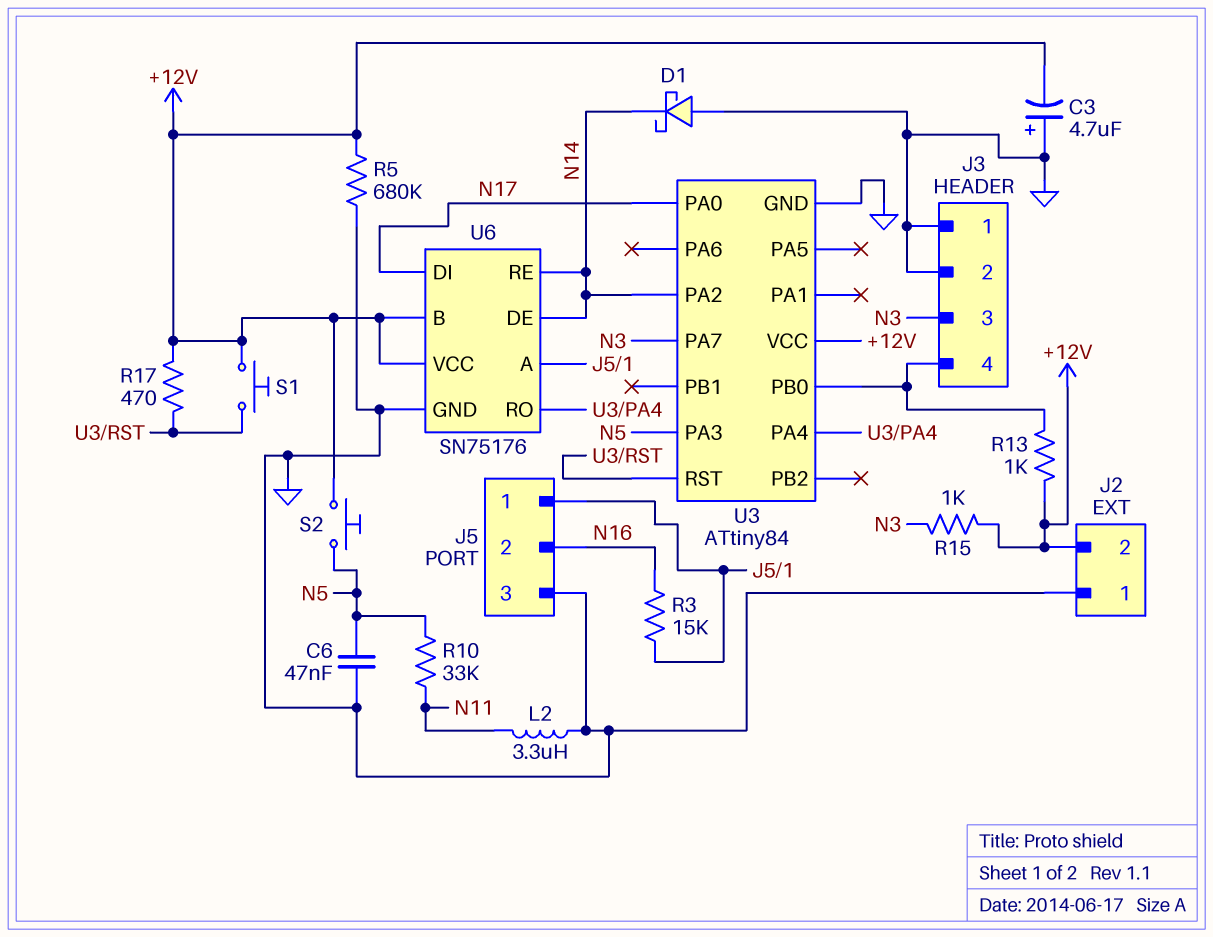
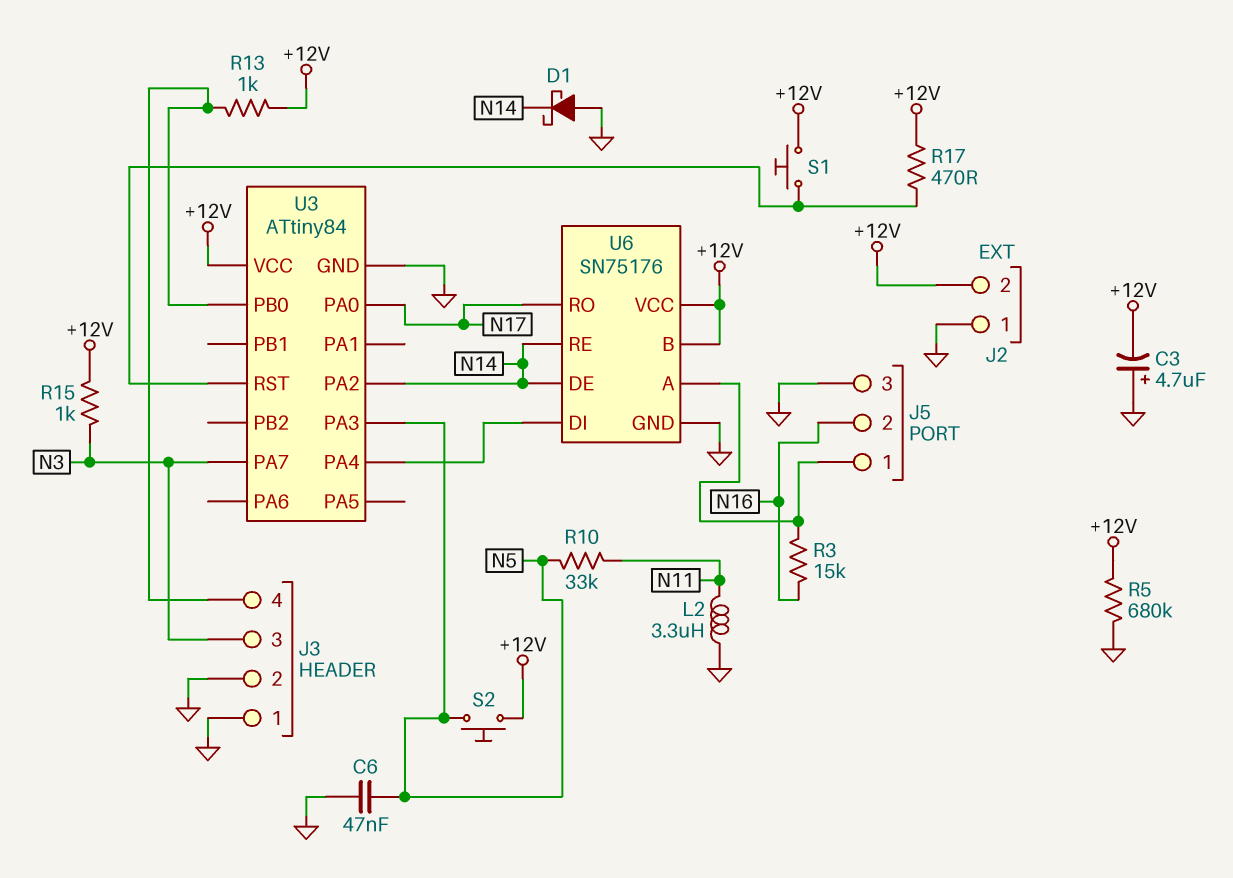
U6 pin DI: N17 -> U3/PA4
U6 pin RO: U3/PA4 -> N17

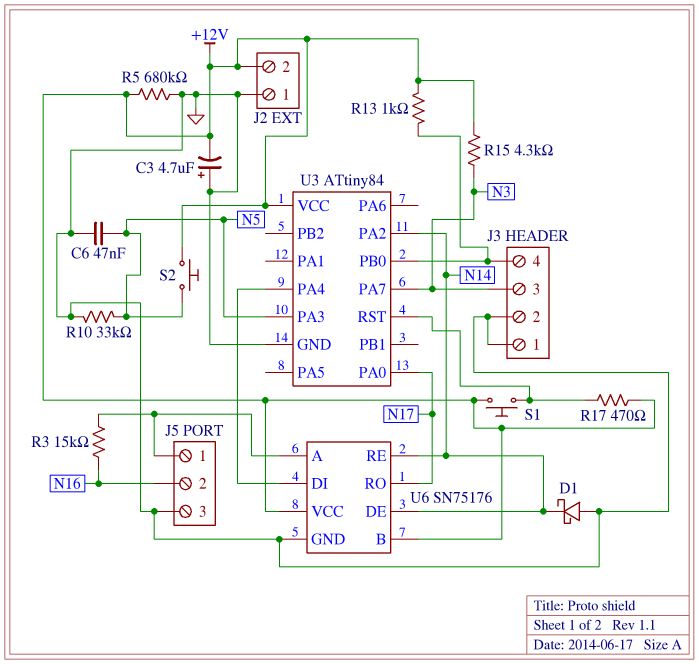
L2: 3.3uH (GND, N11) -> none
R10: 33k (N5, N11) -> 33k (GND, N5)
R15: 1k (+12V, N3) -> 4.3k (+12V, N3)

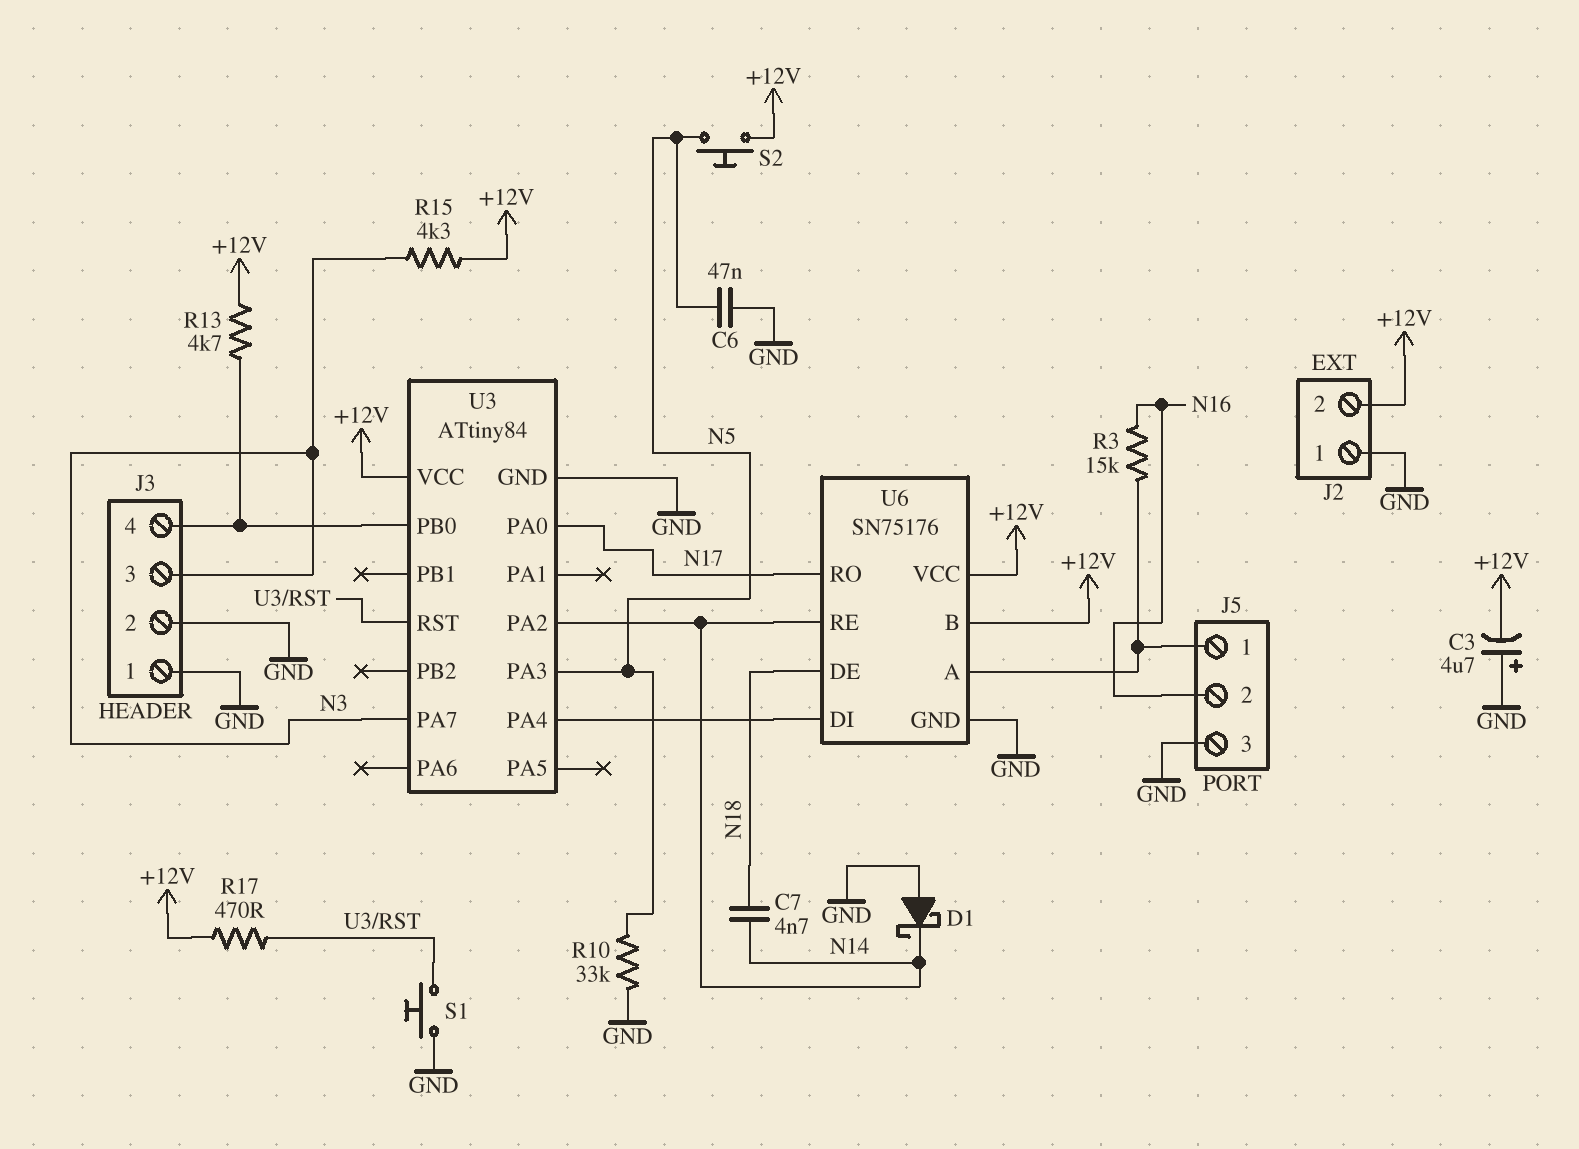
C7: none -> 4.7nF (N14, N18)
R5: 680k (+12V, GND) -> none
R13: 1k (+12V, J3/4) -> 4.7k (+12V, J3/4)
S1: button (+12V, U3/RST) -> button (GND, U3/RST)
U6 pin DE: N14 -> N18

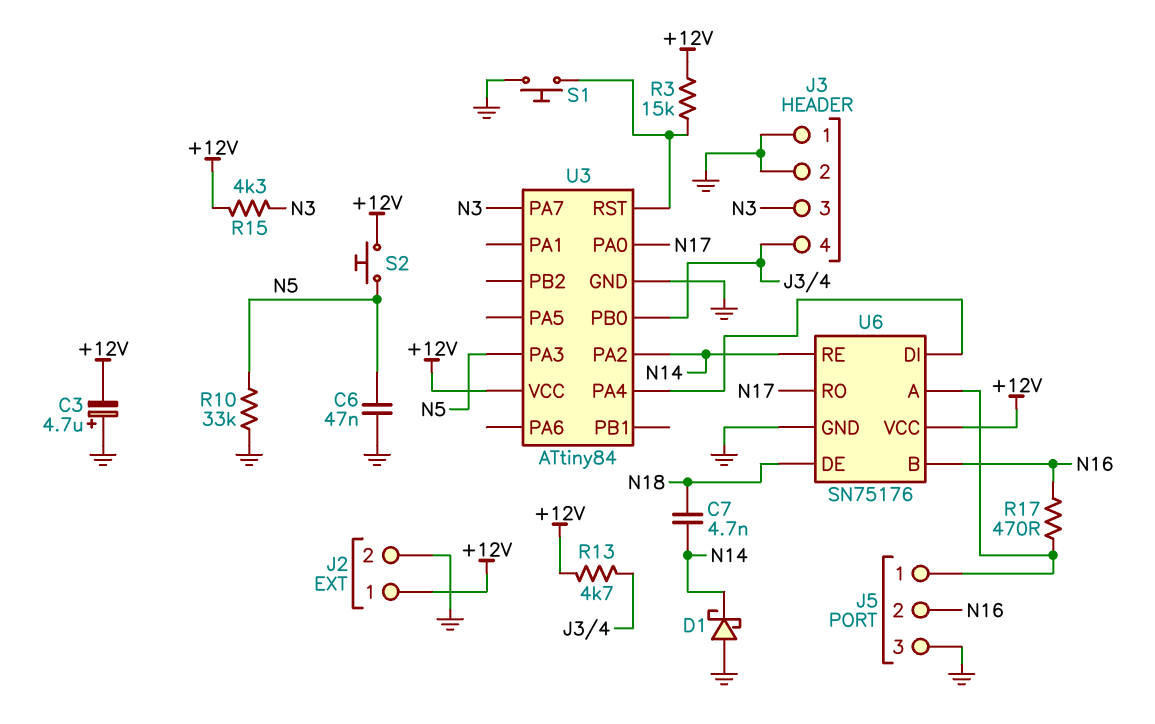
J2 pin 1: GND -> +12V
J2 pin 2: +12V -> GND
R3: 15k (J5/1, N16) -> 15k (+12V, U3/RST)
R17: 470 (+12V, U3/RST) -> 470 (J5/1, N16)
U6 pin B: +12V -> N16

